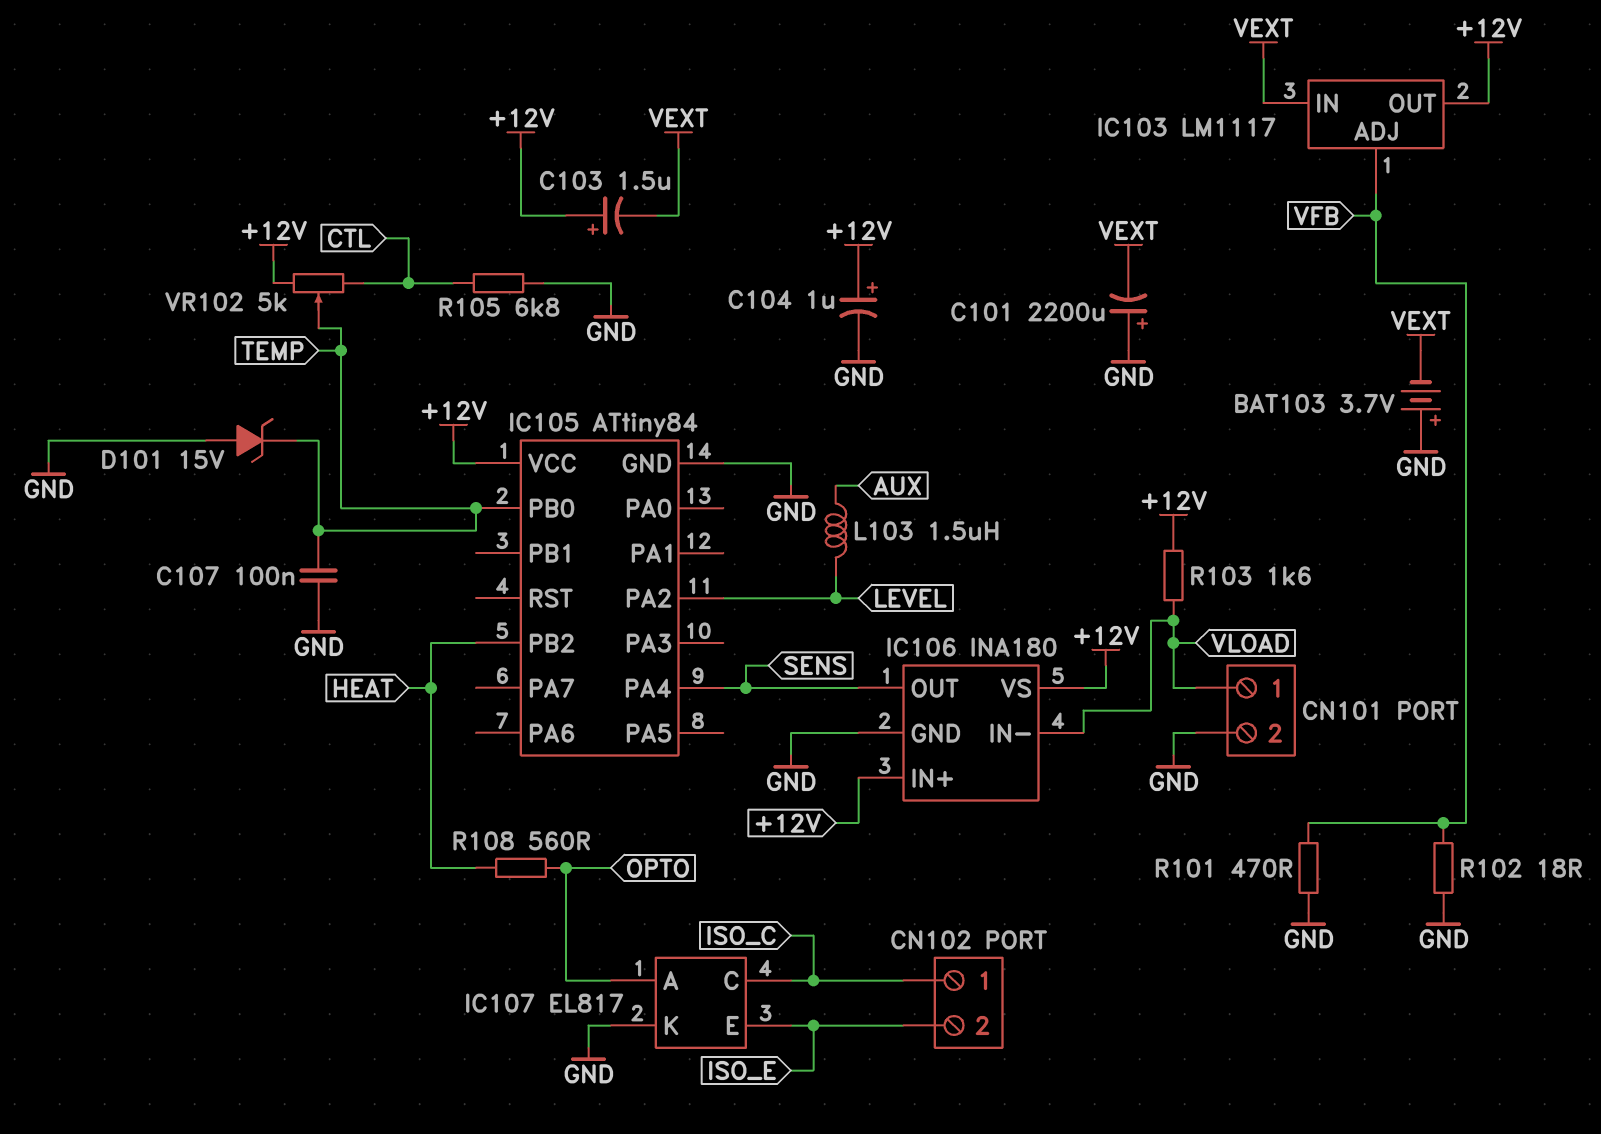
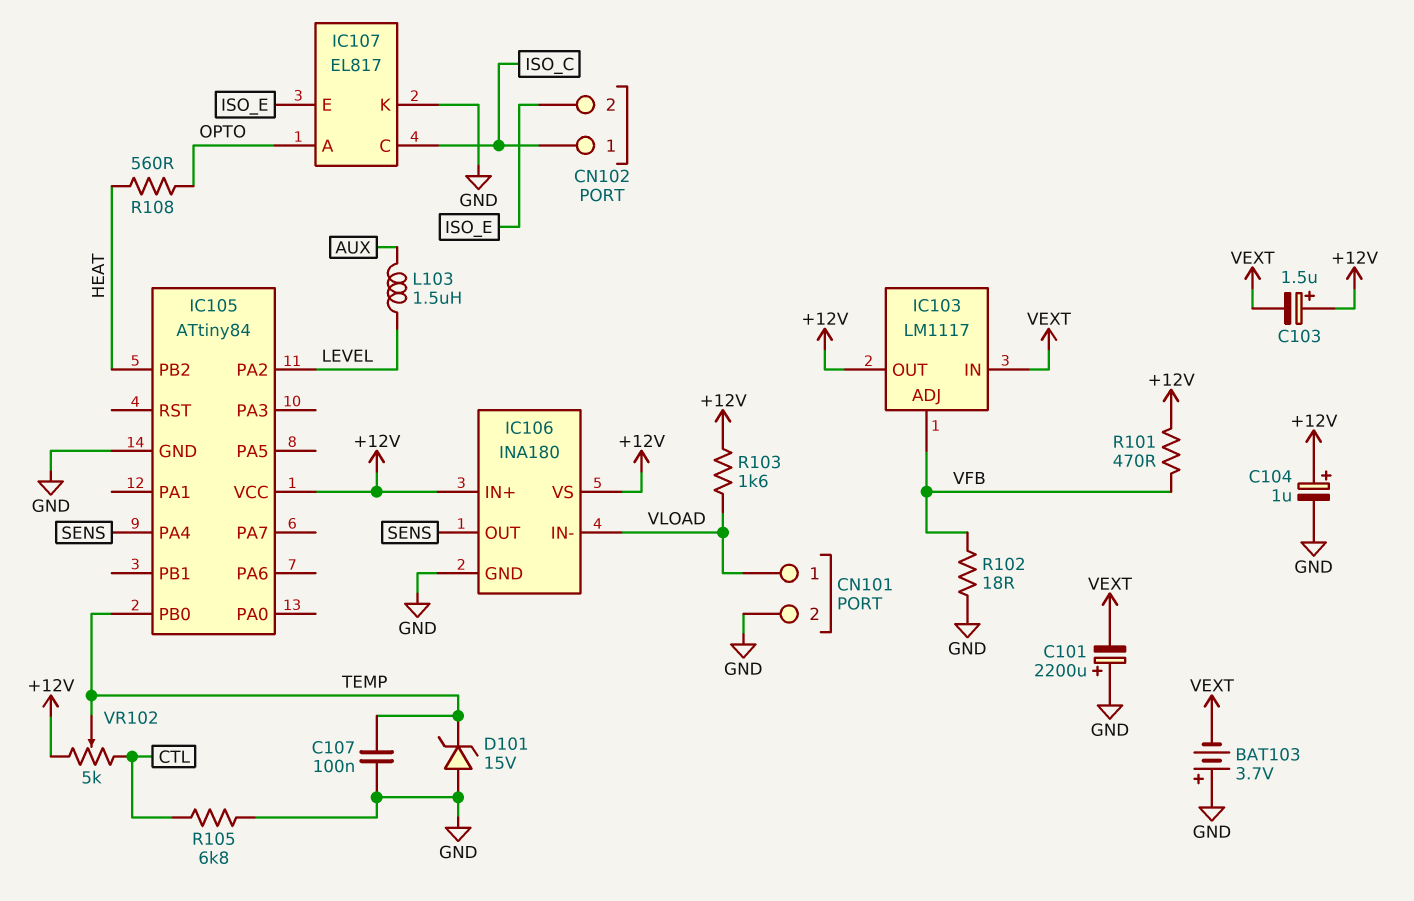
R101: 470 (GND, VFB) -> 470 (+12V, VFB)

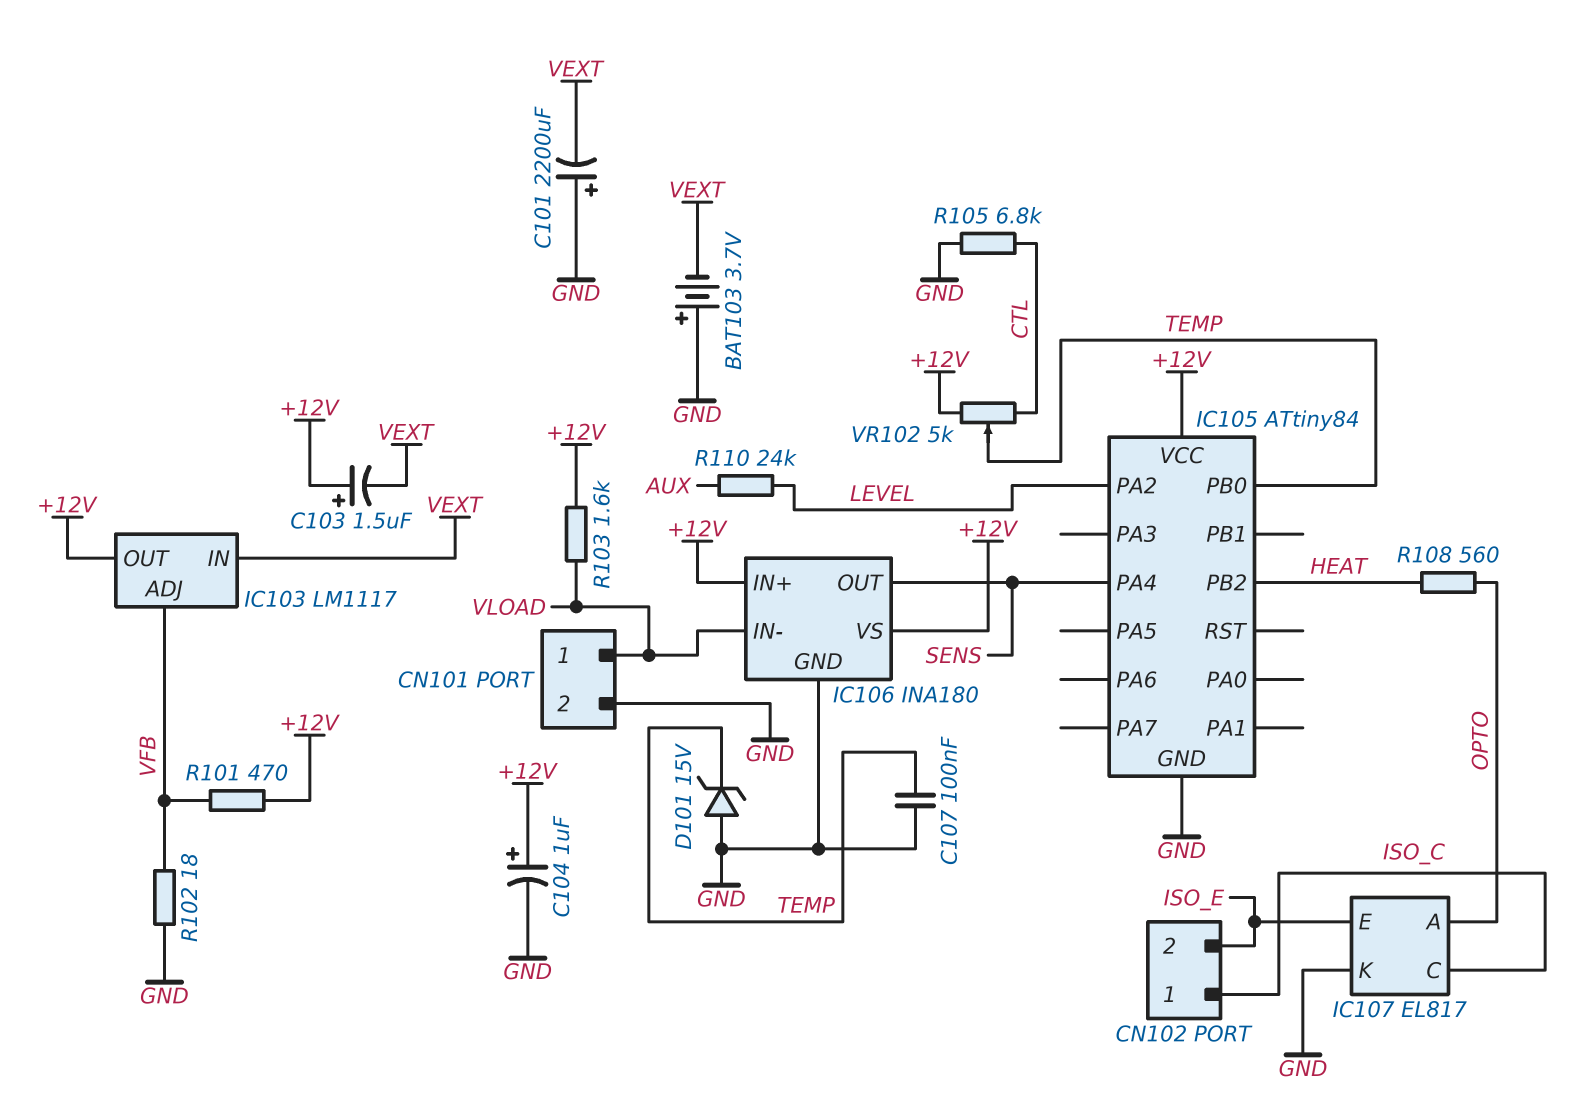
L103: 1.5uH (AUX, LEVEL) -> none
R110: none -> 24k (AUX, LEVEL)

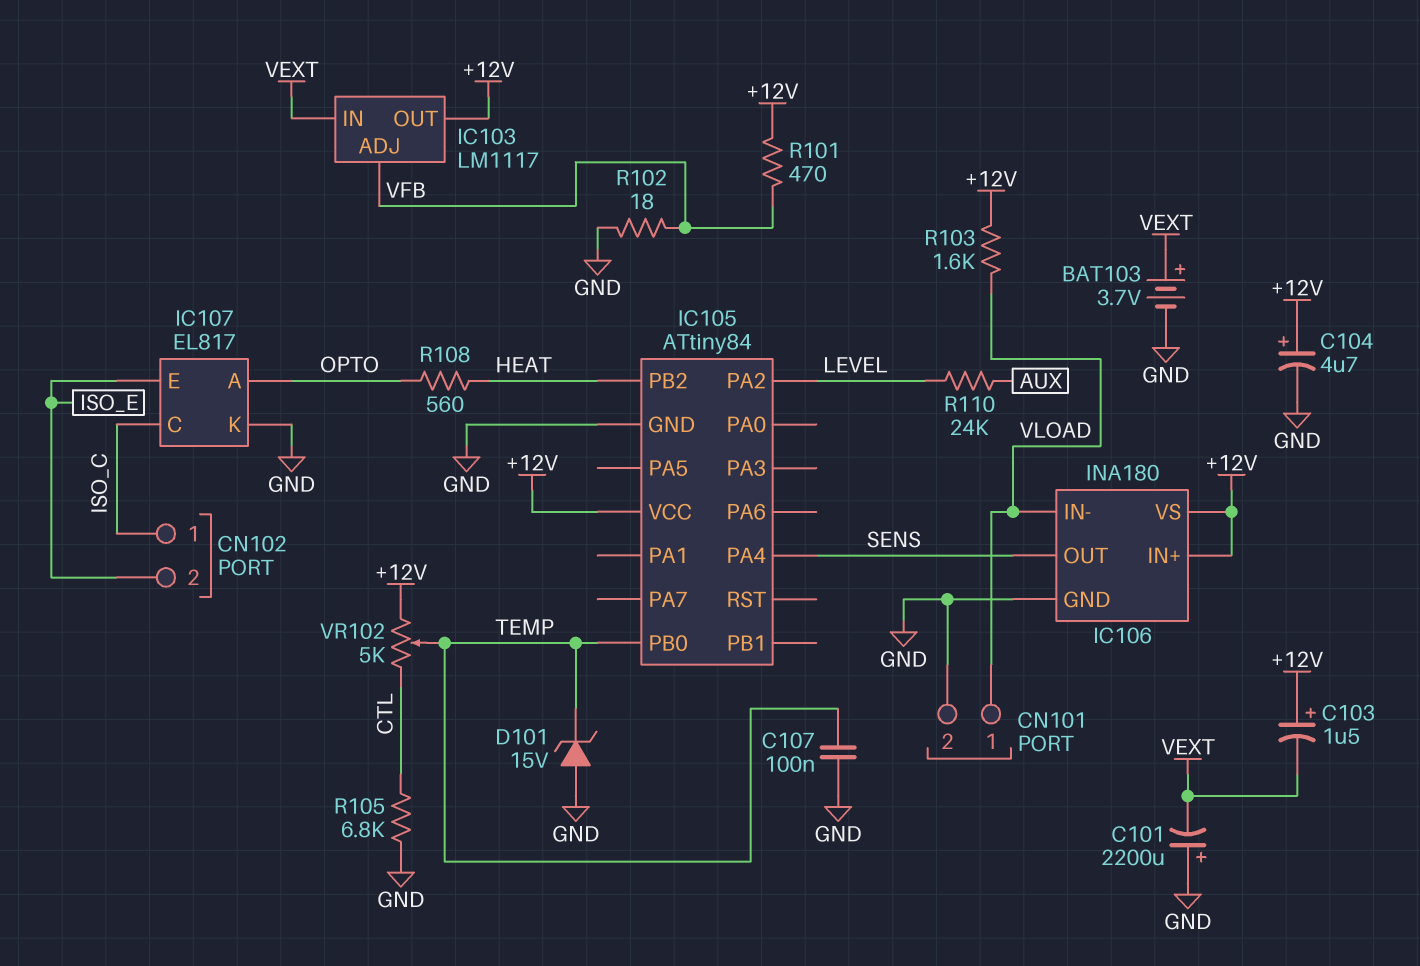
BAT103: 3.7V (plus GND, minus VEXT) -> 3.7V (plus VEXT, minus GND)
C104: 1uF (plus +12V, minus GND) -> 4.7uF (plus +12V, minus GND)

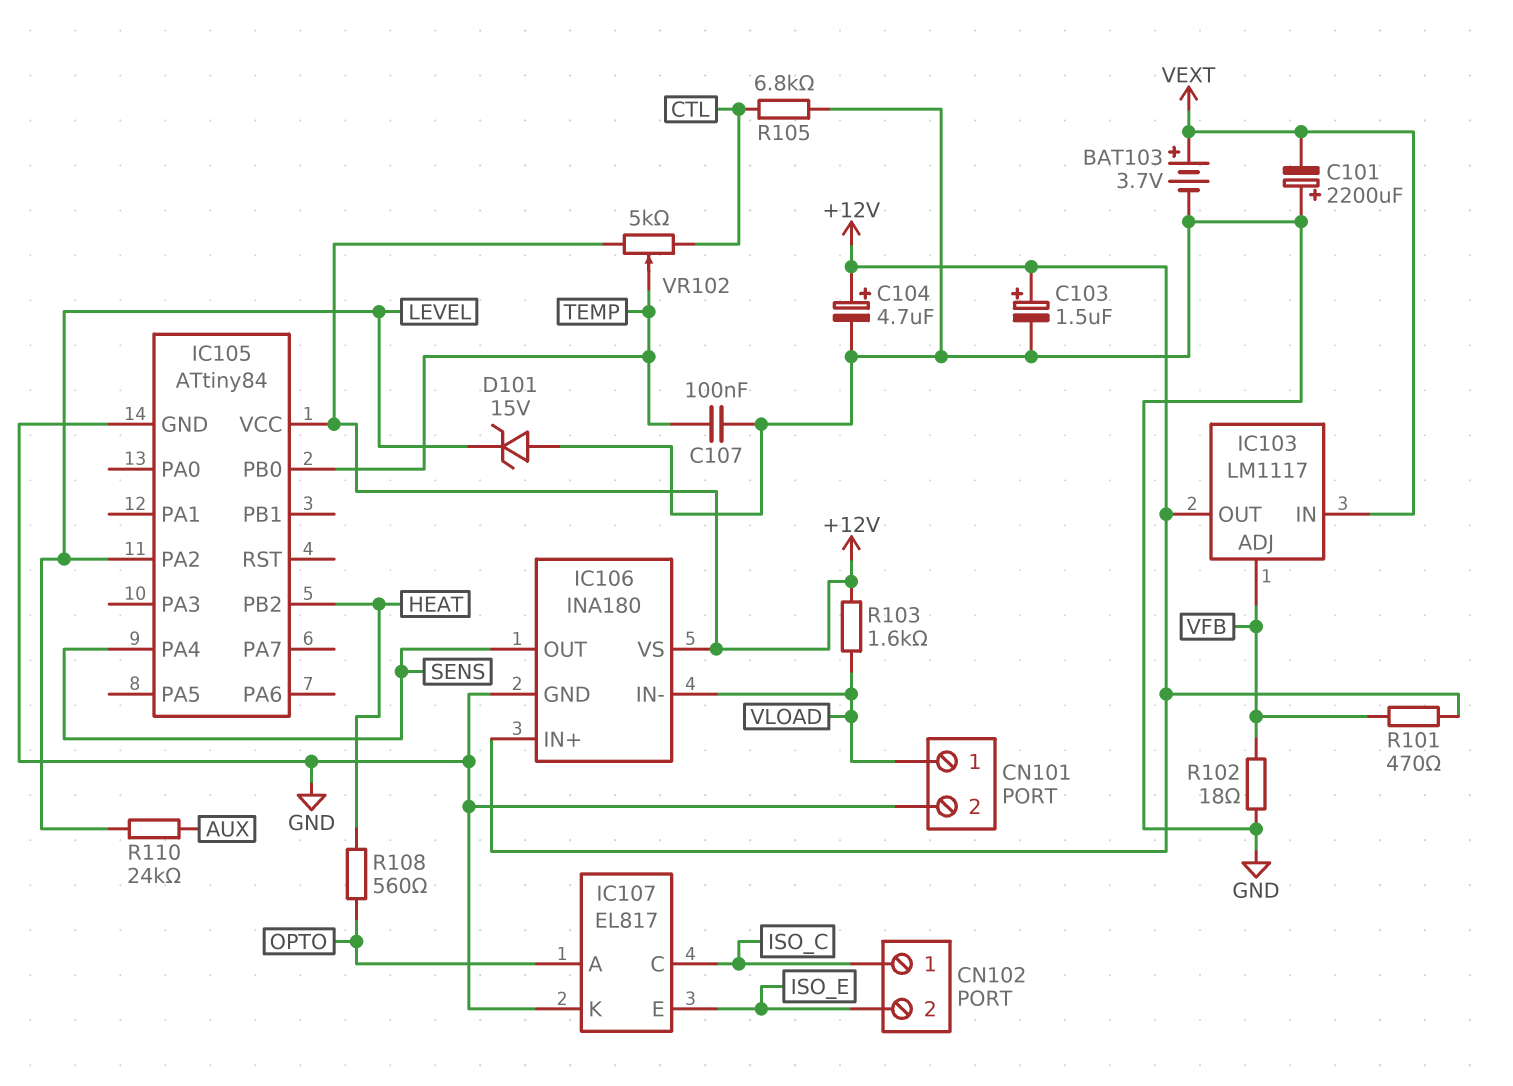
C103: 1.5uF (plus +12V, minus VEXT) -> 1.5uF (plus +12V, minus GND)
D101: zener 15V (A GND, K TEMP) -> zener 15V (A GND, K LEVEL)

